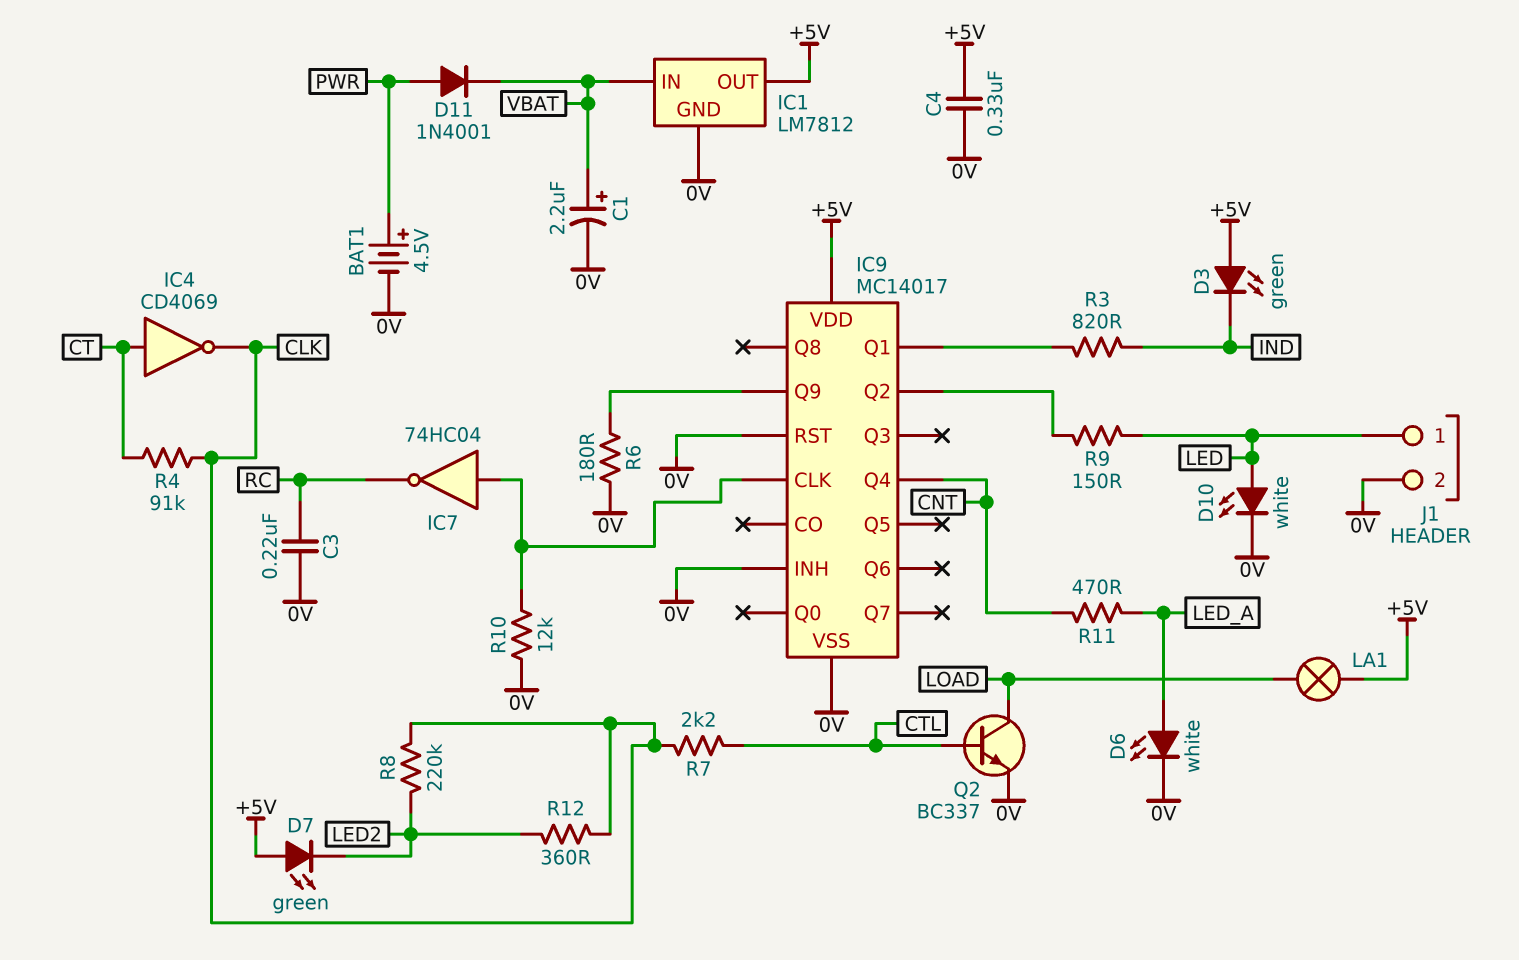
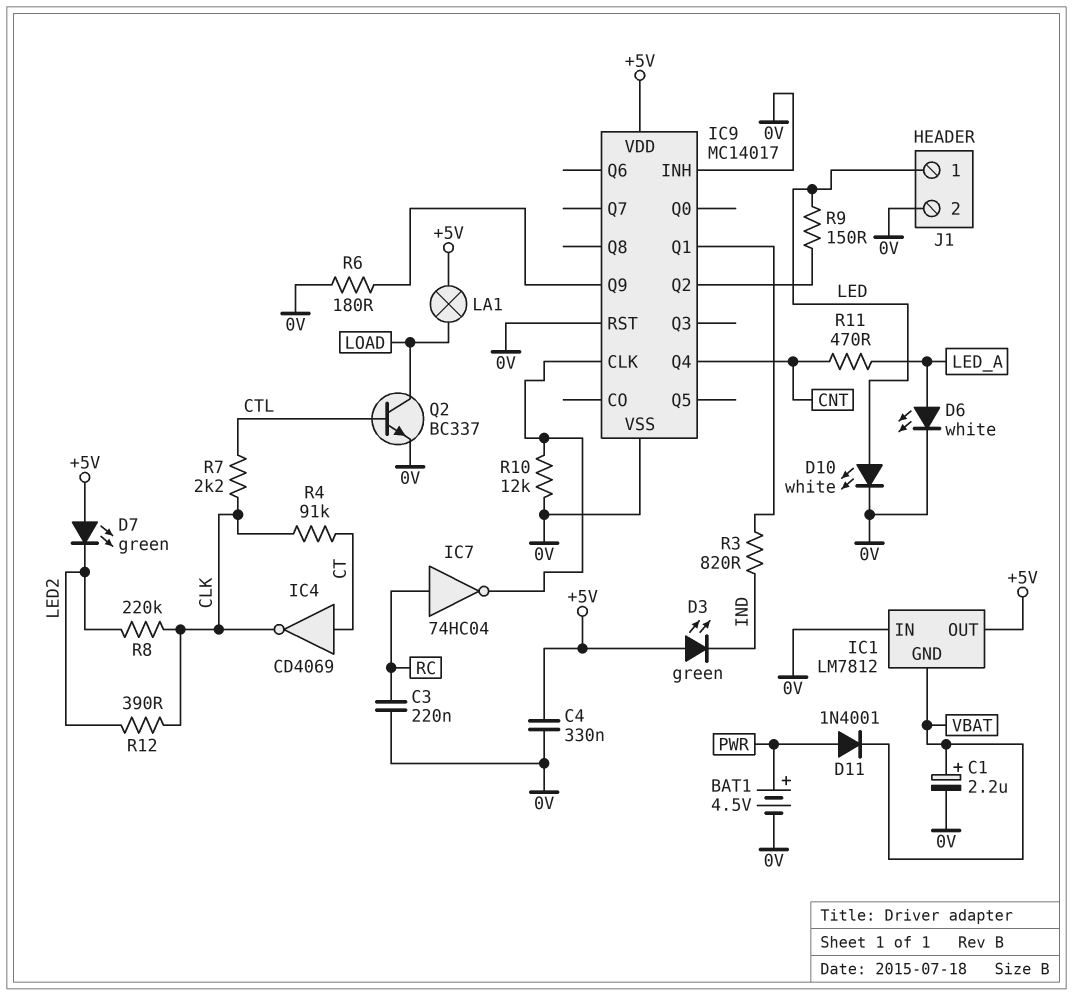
IC1 pin GND: 0V -> VBAT
IC1 pin IN: VBAT -> 0V
IC7: NOT 74HC04 (in IC9/CLK, out RC) -> NOT 74HC04 (in RC, out IC9/CLK)
R12: 360 (CLK, LED2) -> 390 (CLK, LED2)

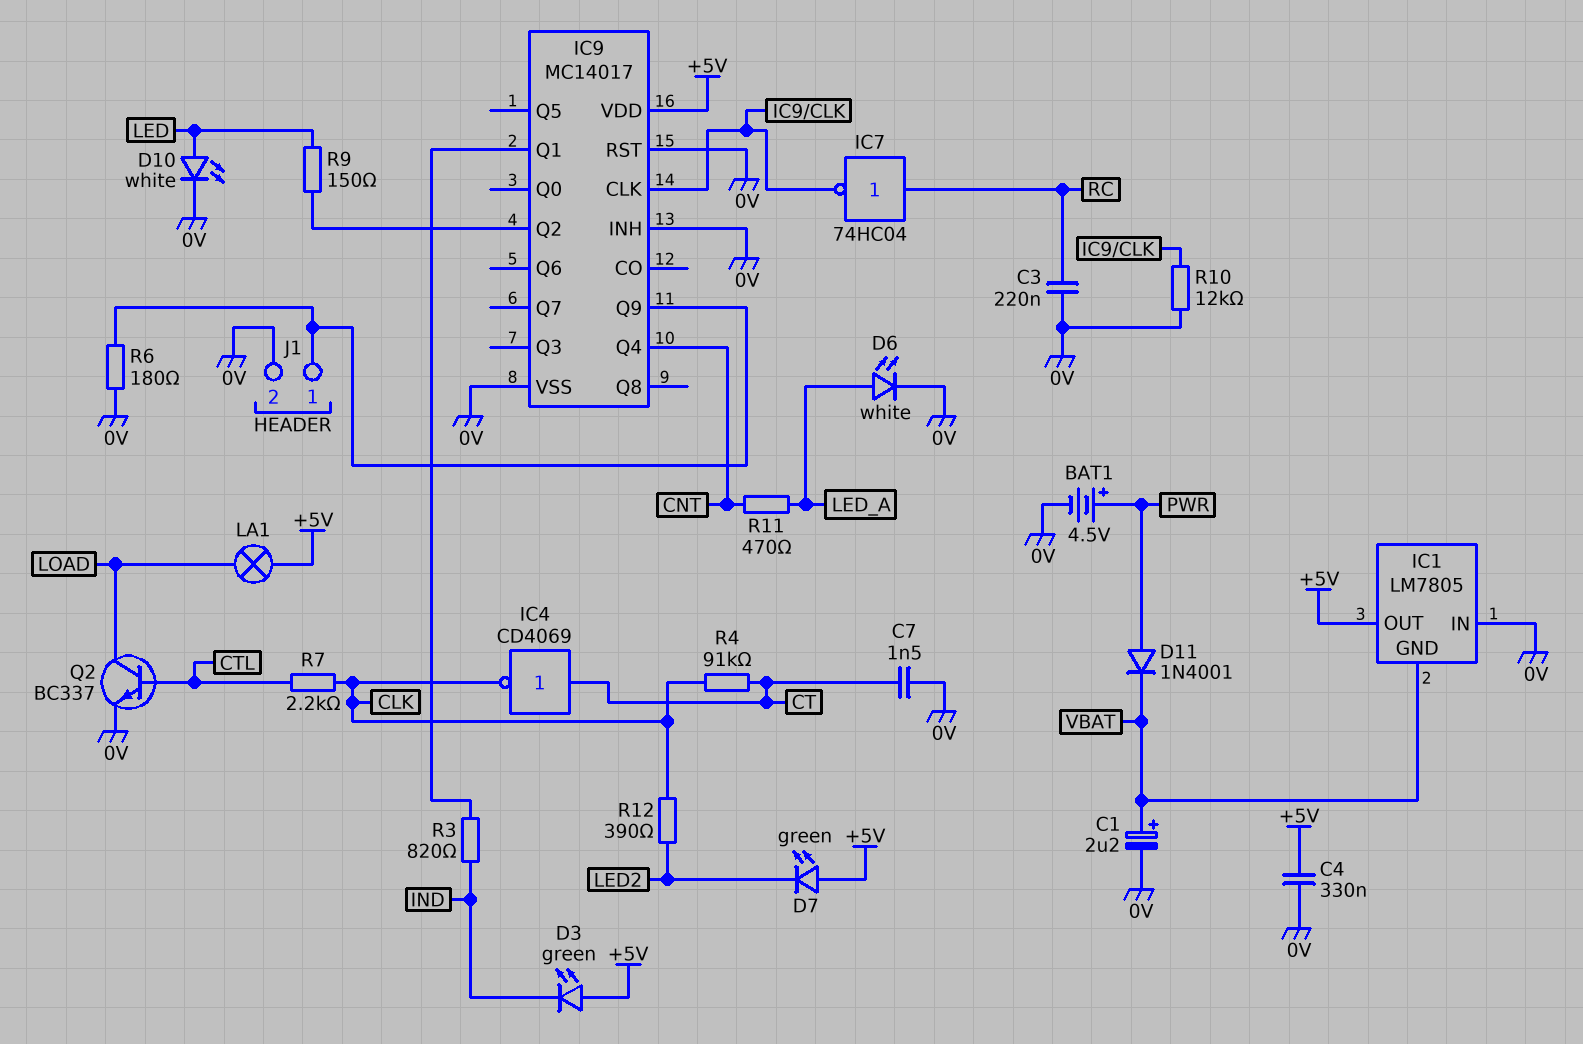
C7: none -> 1.5nF (0V, CT)
IC1: LM7812 -> LM7805
J1 pin 1: LED -> IC9/Q9
R8: 220k (CLK, LED2) -> none

